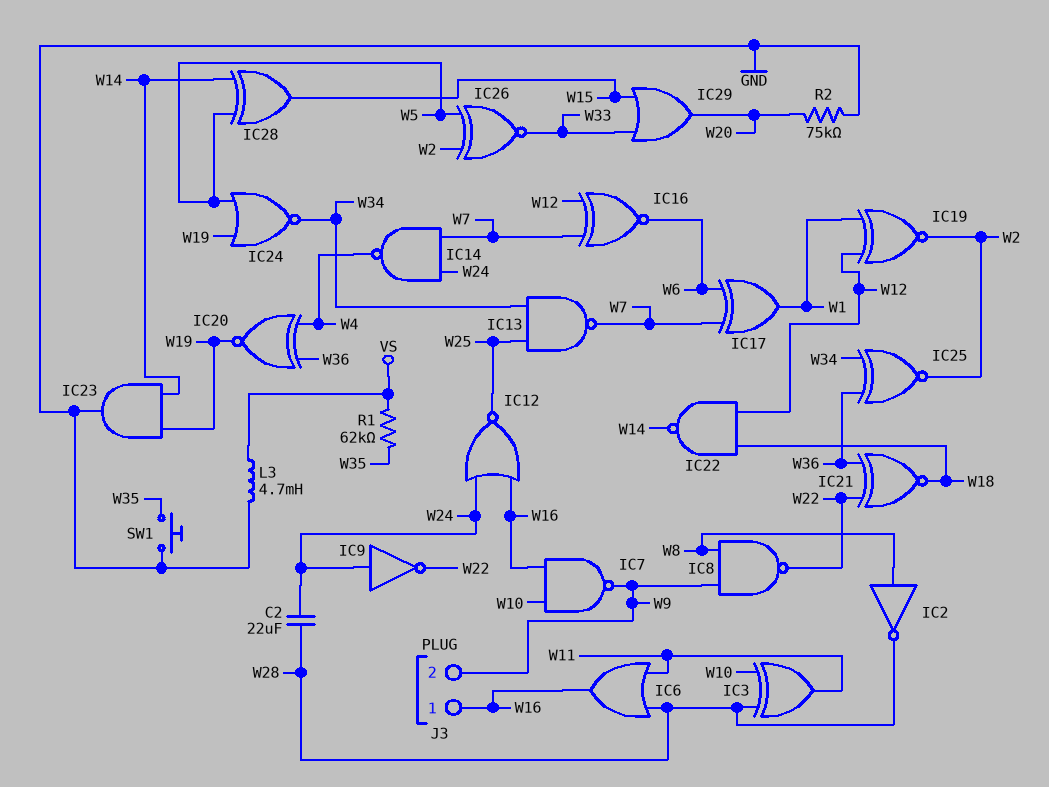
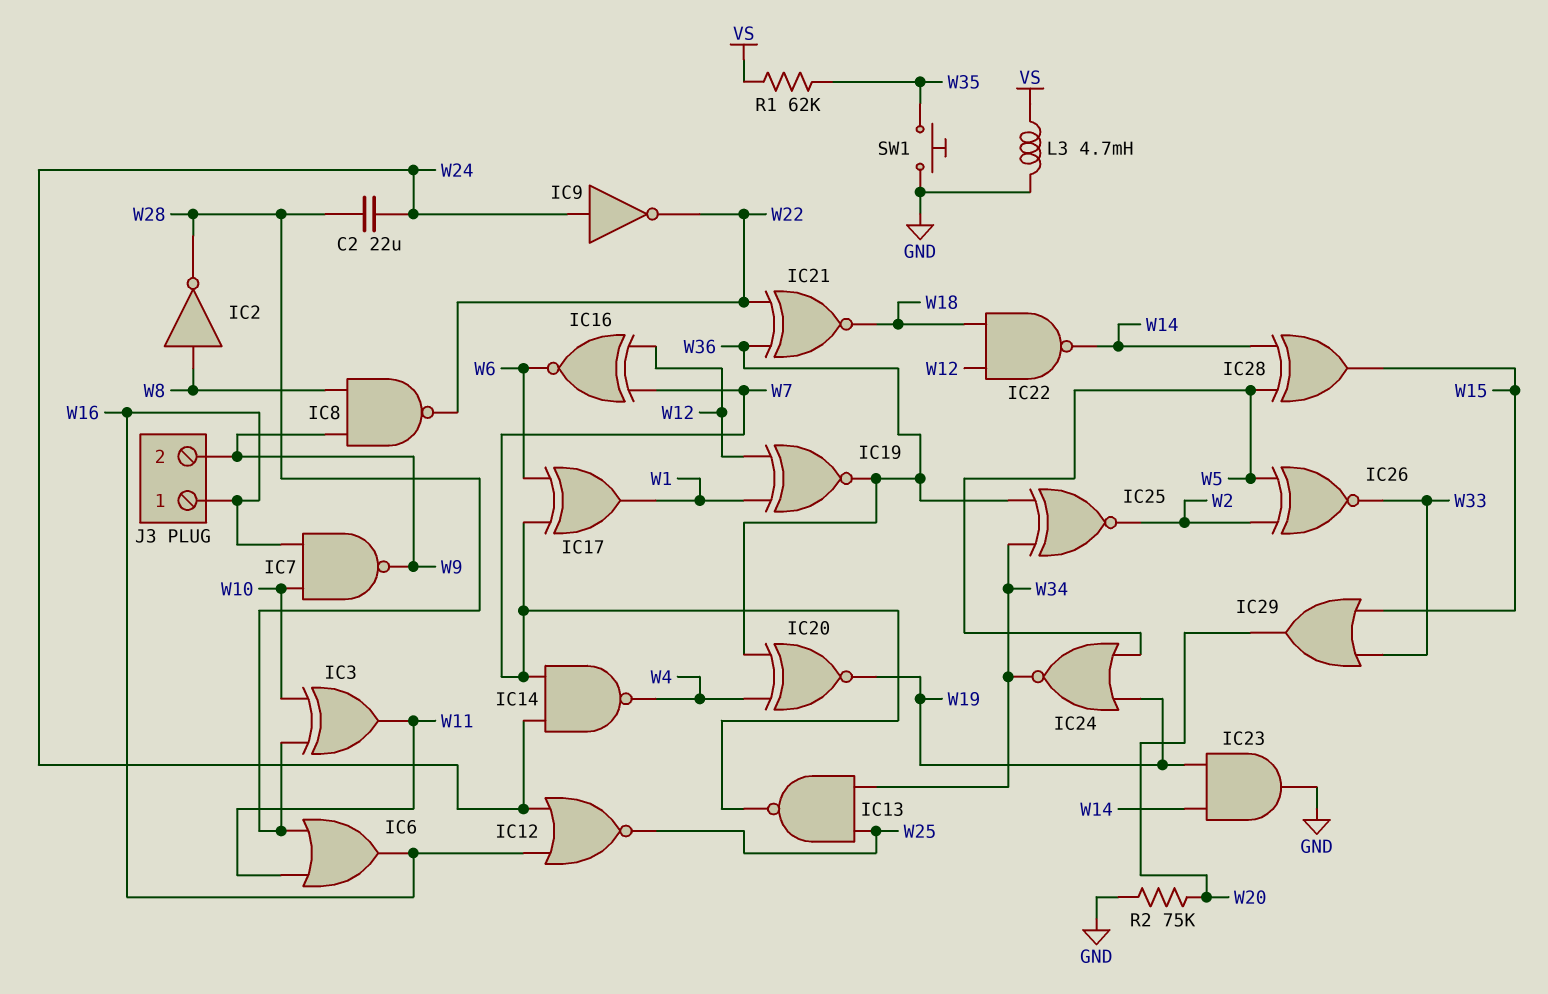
IC19: XNOR (in W1, in W12, out W2) -> XNOR (in W1, in W12, out W36)

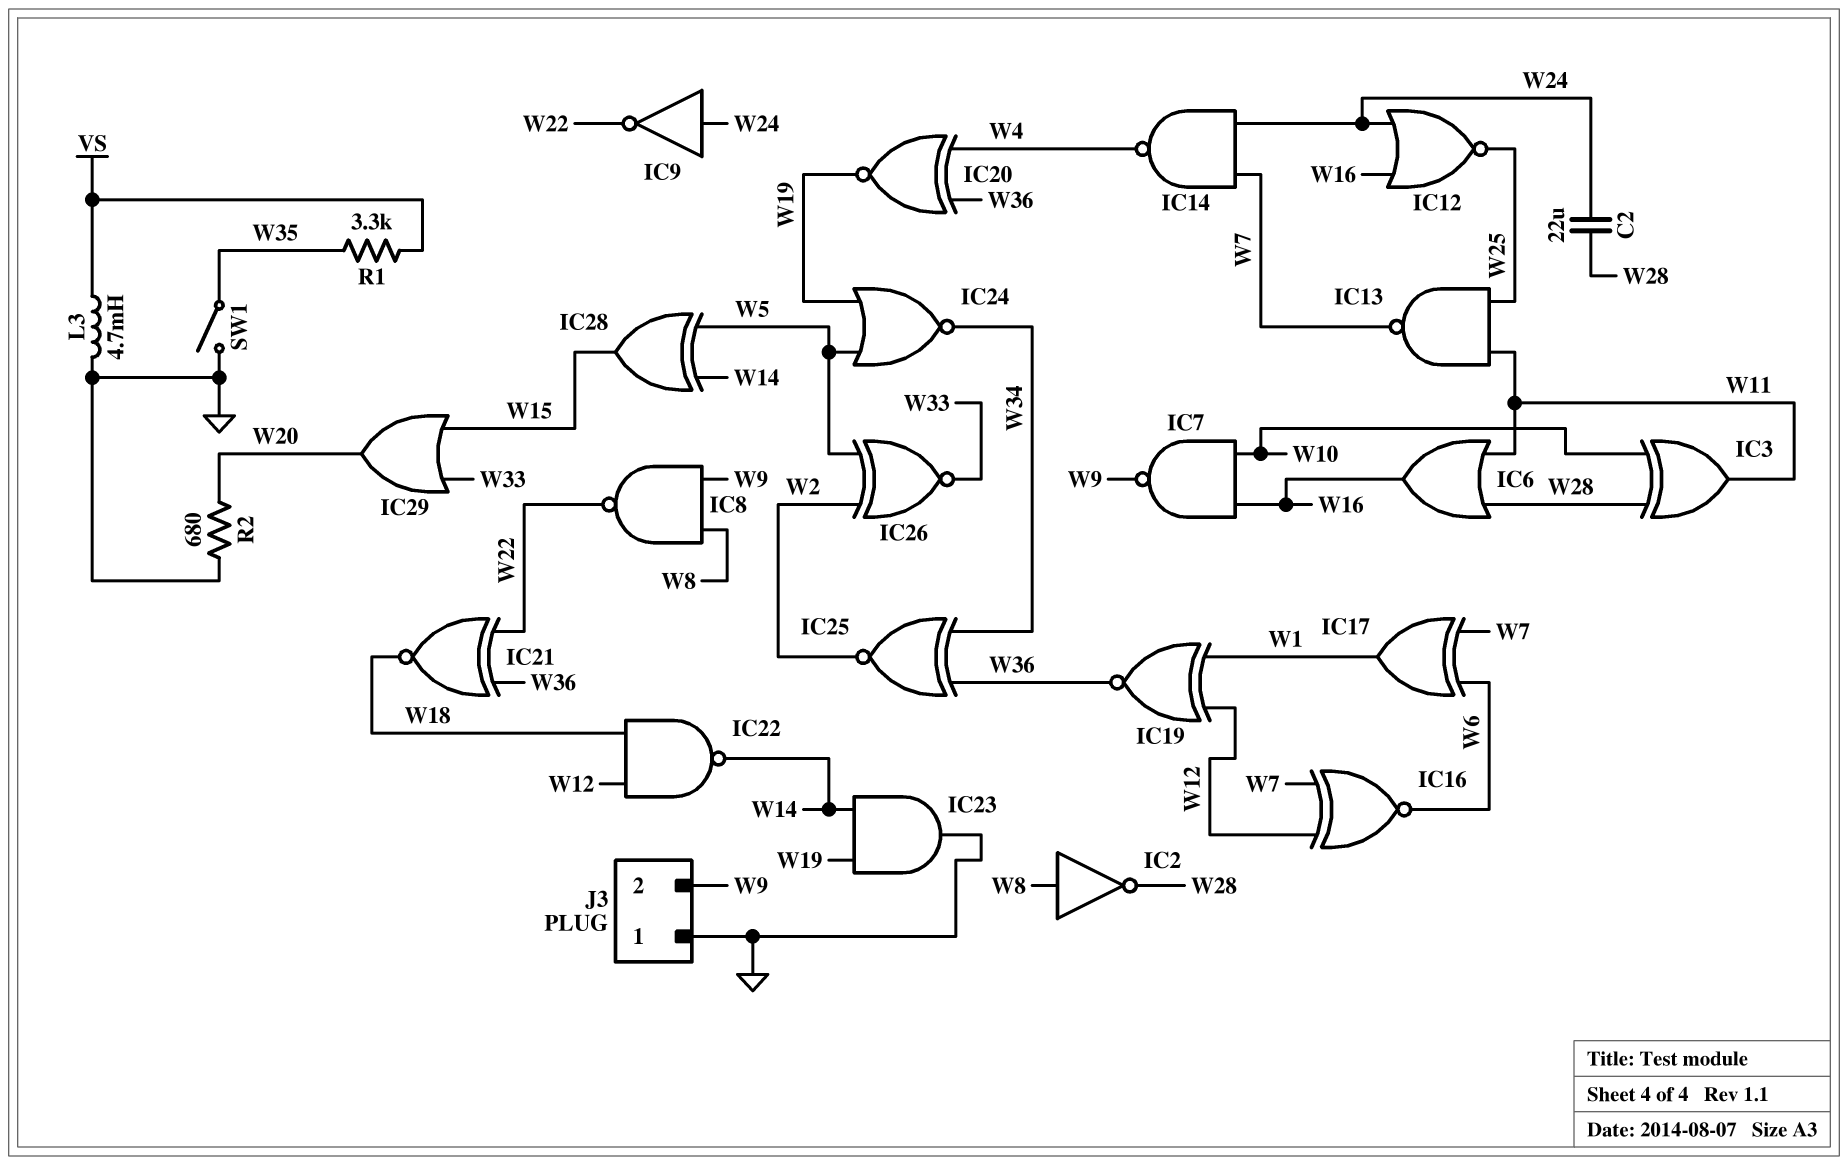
IC13: NAND (in W25, in W34, out W7) -> NAND (in W11, in W25, out W7)
J3 pin 1: W16 -> GND
R1: 62k (VS, W35) -> 3.3k (VS, W35)
R2: 75k (GND, W20) -> 680 (GND, W20)
SW1: button (GND, W35) -> switch (GND, W35)

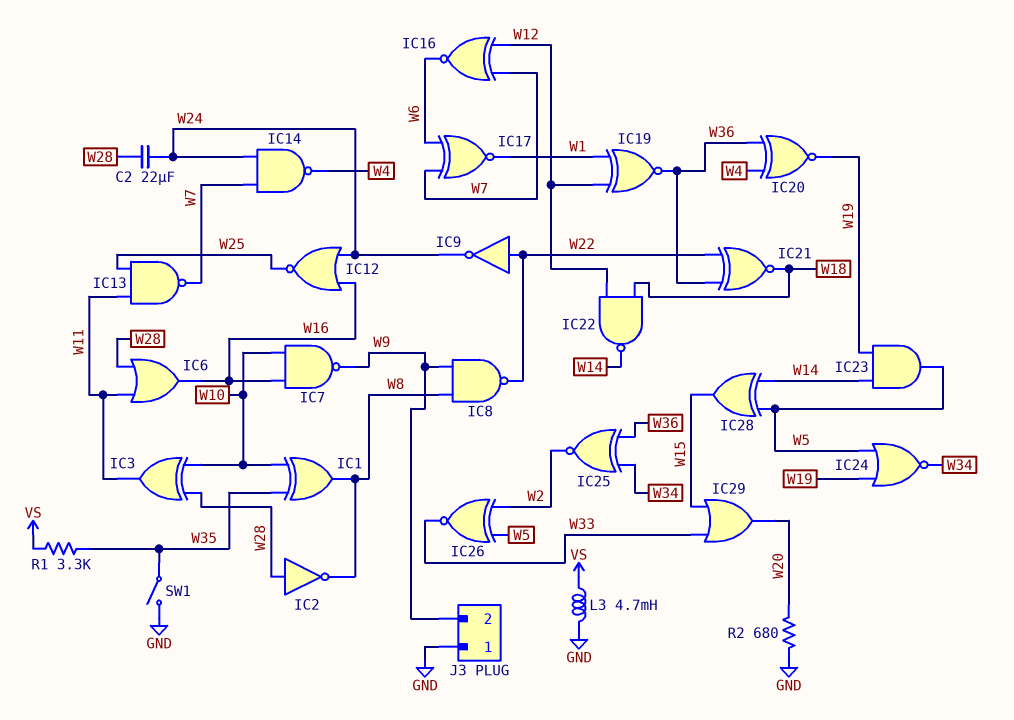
IC1: none -> XOR (in W10, in W35, out W8)
IC2: NOT (in W8, out W28) -> NOT (in W28, out W8)
IC9: NOT (in W24, out W22) -> NOT (in W22, out W24)
IC17: XOR (in W6, in W7, out W1) -> XNOR (in W6, in W7, out W1)
IC23: AND (in W14, in W19, out GND) -> AND (in W14, in W19, out W5)

